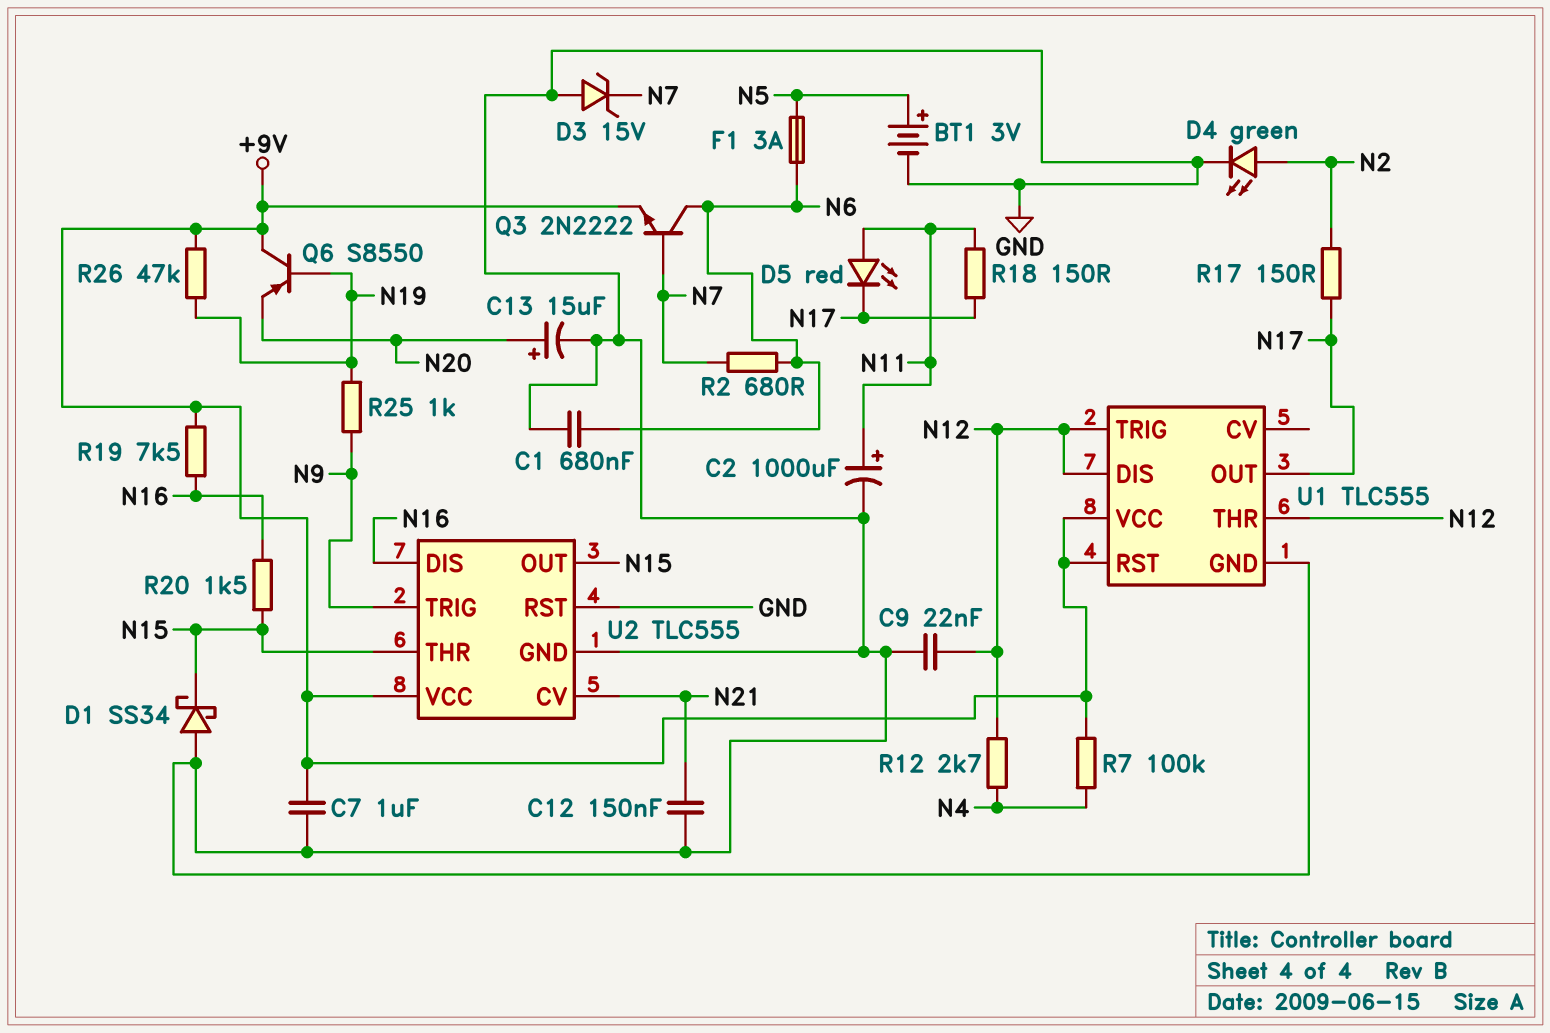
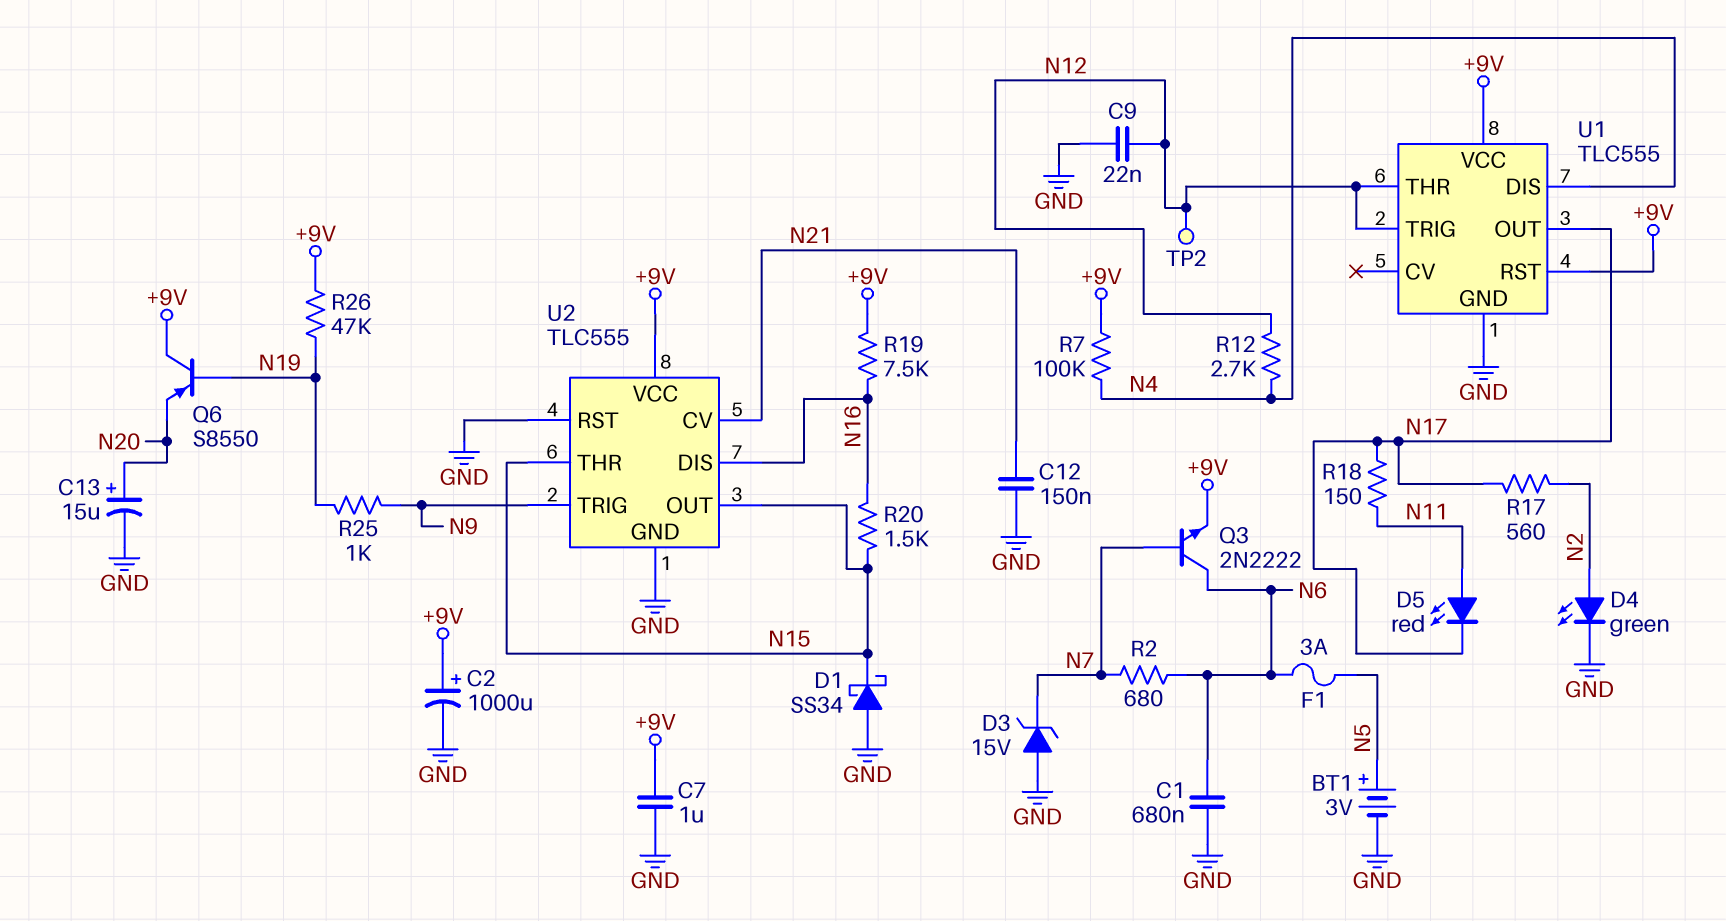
C2: 1000uF (plus N11, minus GND) -> 1000uF (plus +9V, minus GND)
R17: 150 (N2, N17) -> 560 (N2, N17)
TP2: none -> test point (N12)
U1 pin DIS: N12 -> N4

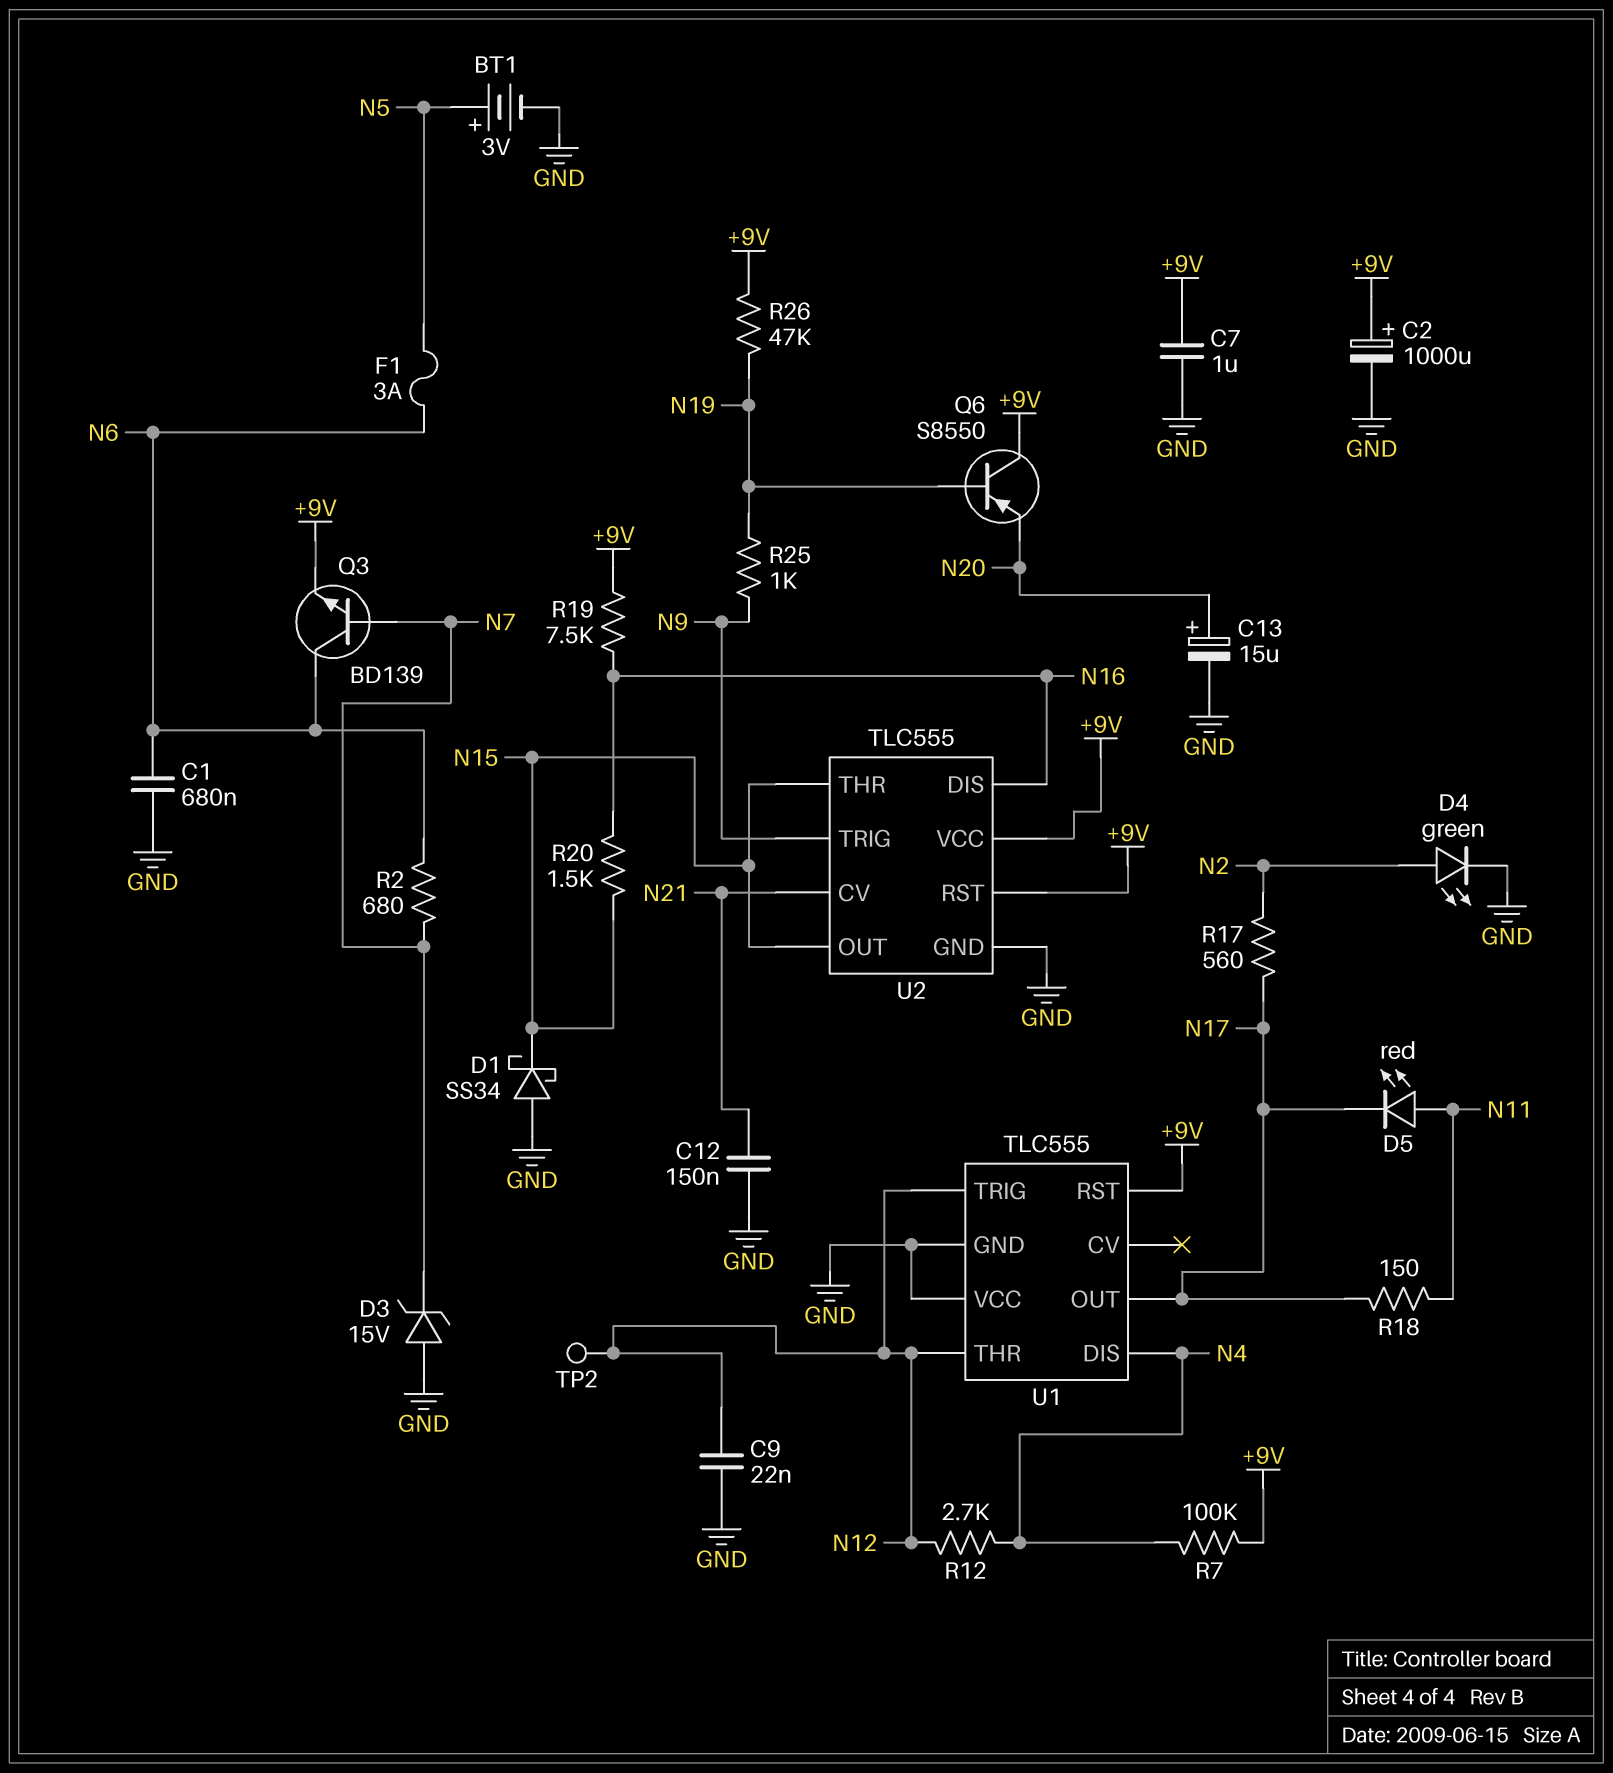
Q3: NPN 2N2222 (B N7, C N6, E +9V) -> NPN BD139 (B N7, C N6, E +9V)
U1 pin VCC: +9V -> GND
U2 pin RST: GND -> +9V

